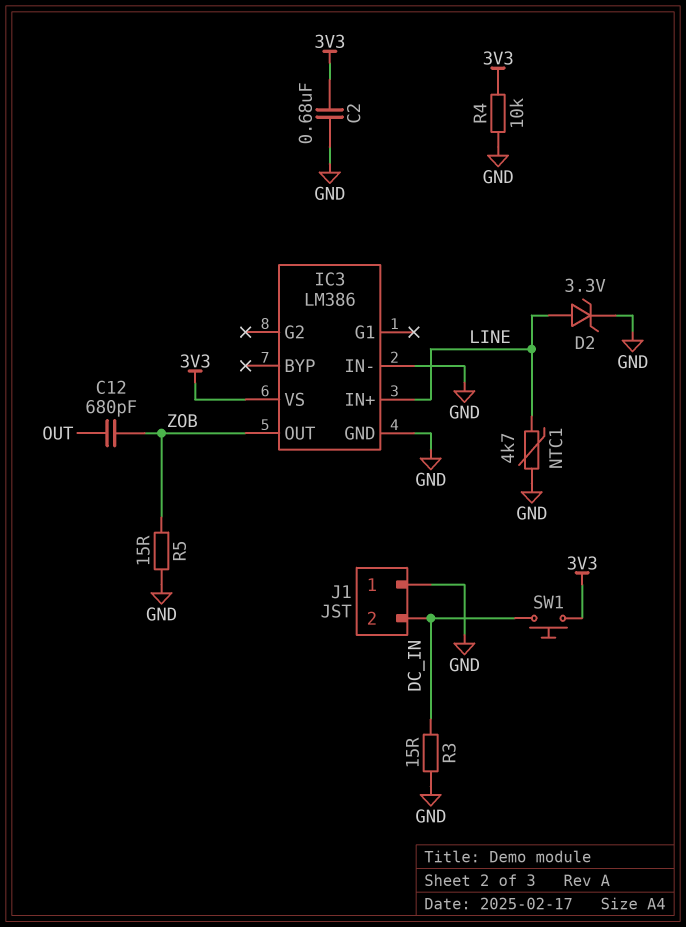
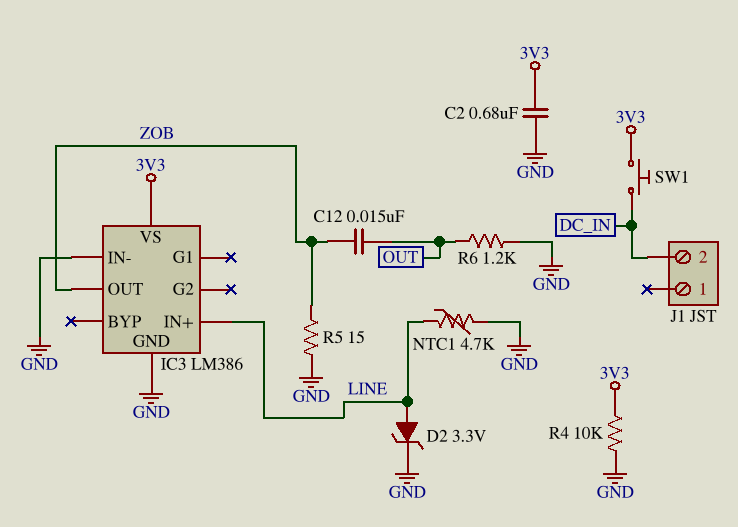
C12: 680pF (OUT, ZOB) -> 15nF (OUT, ZOB)
J1 pin 1: GND -> none
R3: 15 (DC_IN, GND) -> none
R6: none -> 1.2k (GND, OUT)

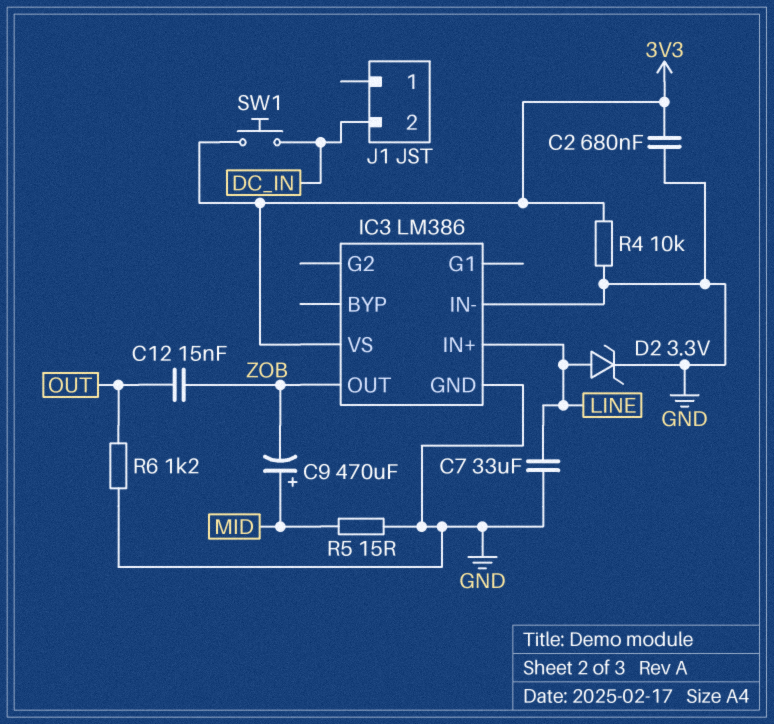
C7: none -> 33uF (GND, LINE)
C9: none -> 470uF (plus MID, minus ZOB)
NTC1: 4.7k (GND, LINE) -> none
R5: 15 (GND, ZOB) -> 15 (GND, MID)

